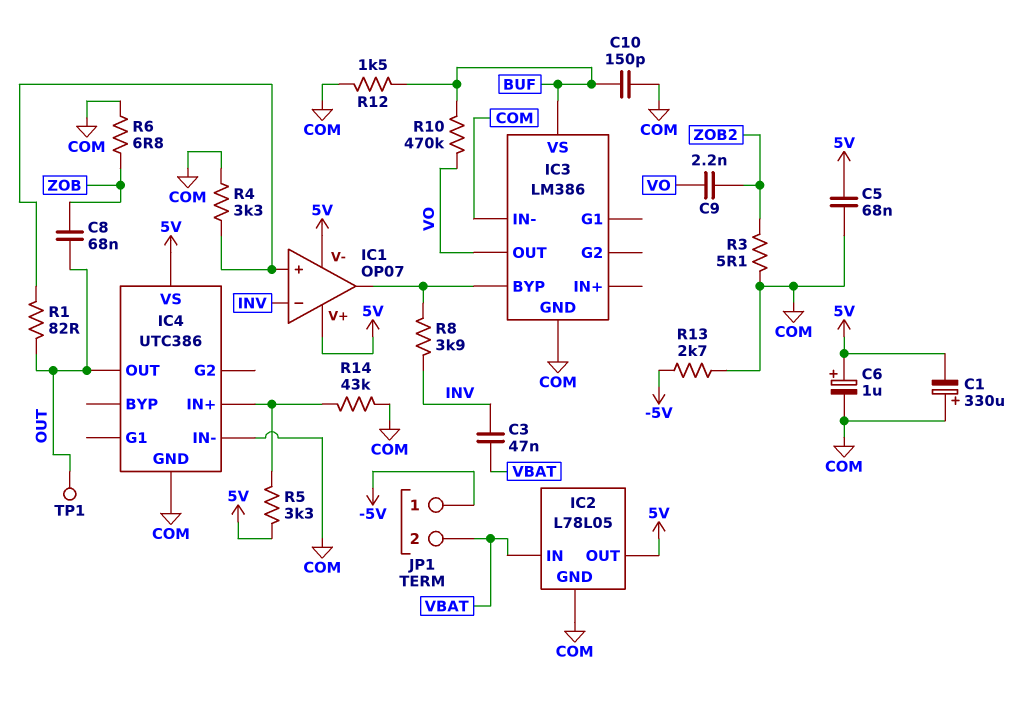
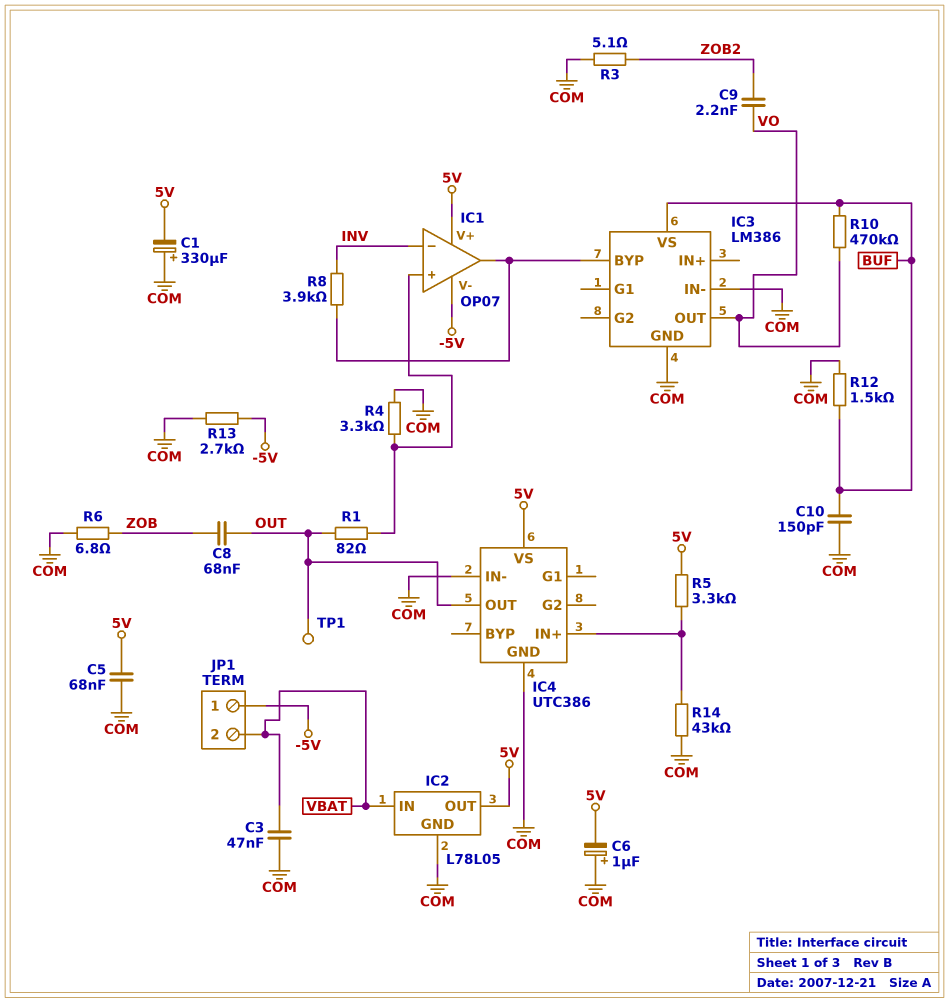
C3: 47nF (INV, VBAT) -> 47nF (COM, VBAT)
C6: 1uF (plus 5V, minus COM) -> 1uF (plus COM, minus 5V)
IC1 pin V-: 5V -> -5V

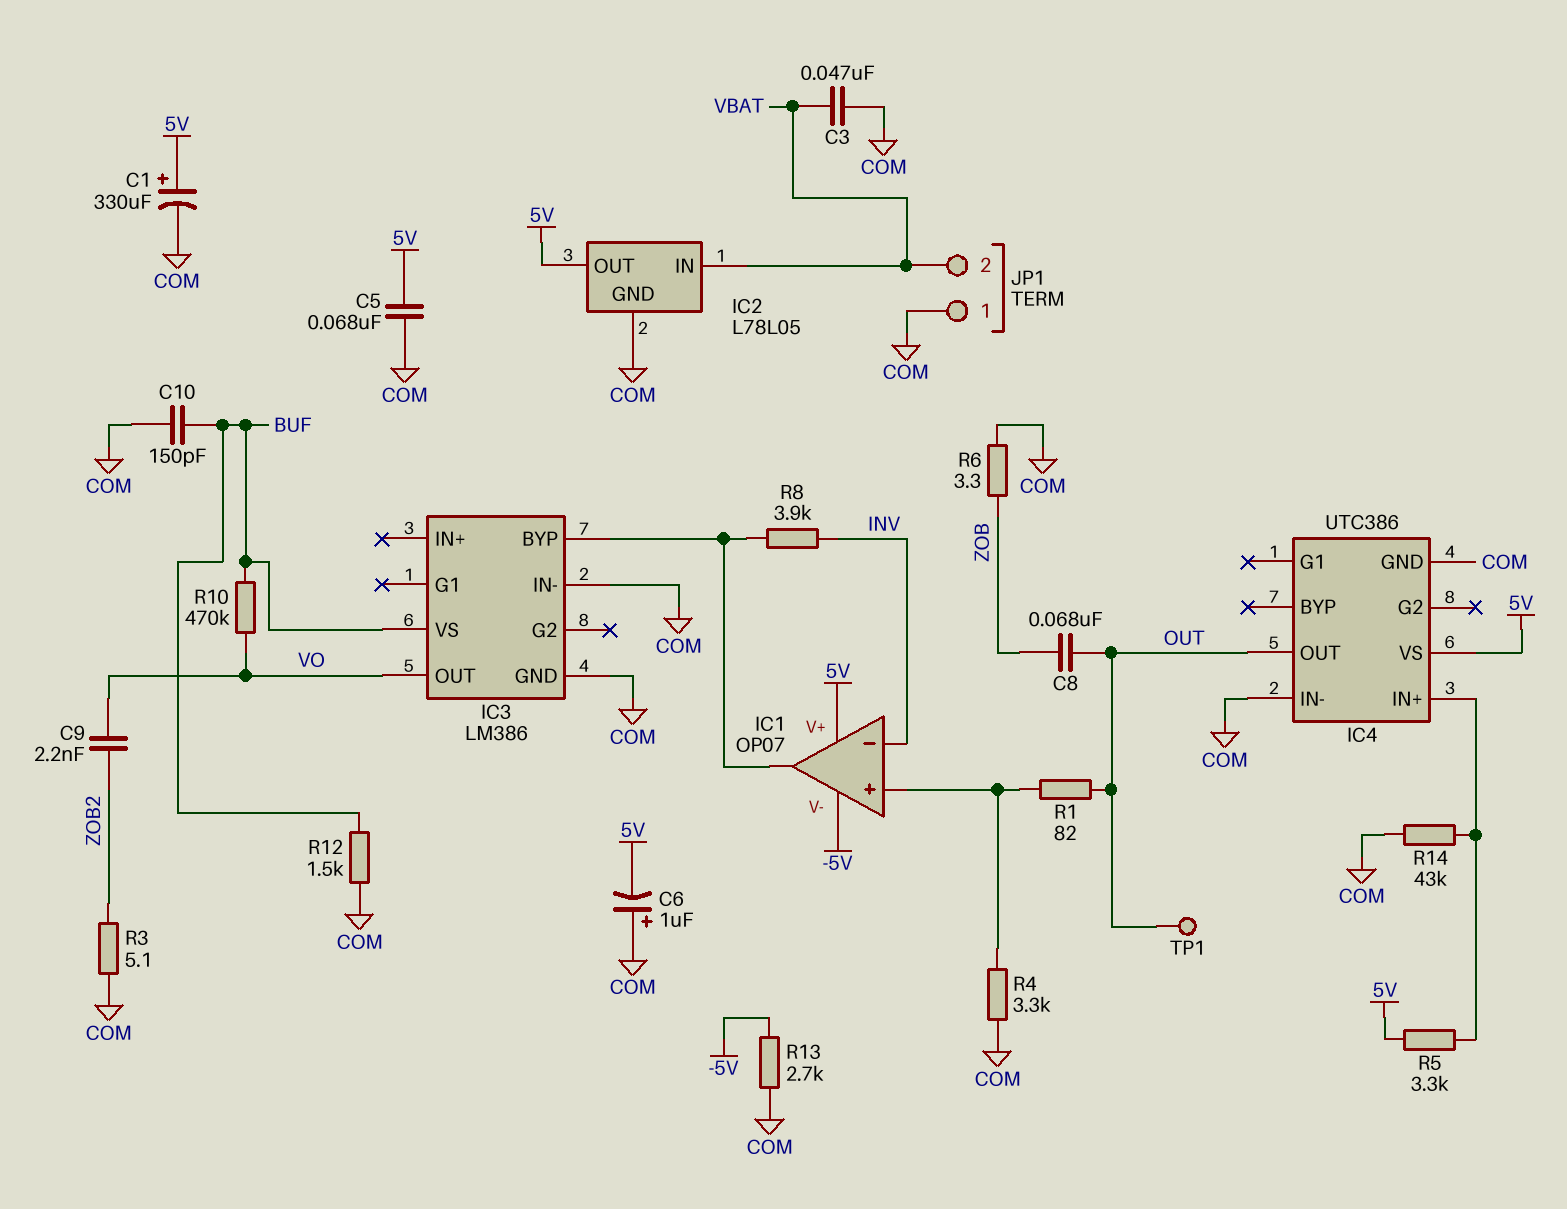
C1: 330uF (plus COM, minus 5V) -> 330uF (plus 5V, minus COM)
JP1 pin 1: -5V -> COM
R6: 6.8 (COM, ZOB) -> 3.3 (COM, ZOB)

